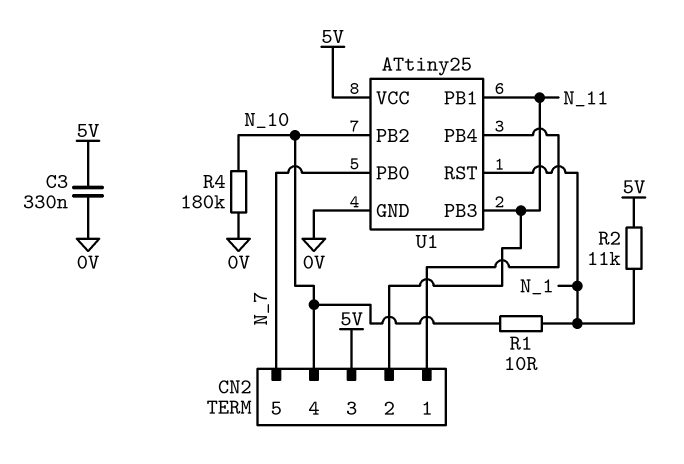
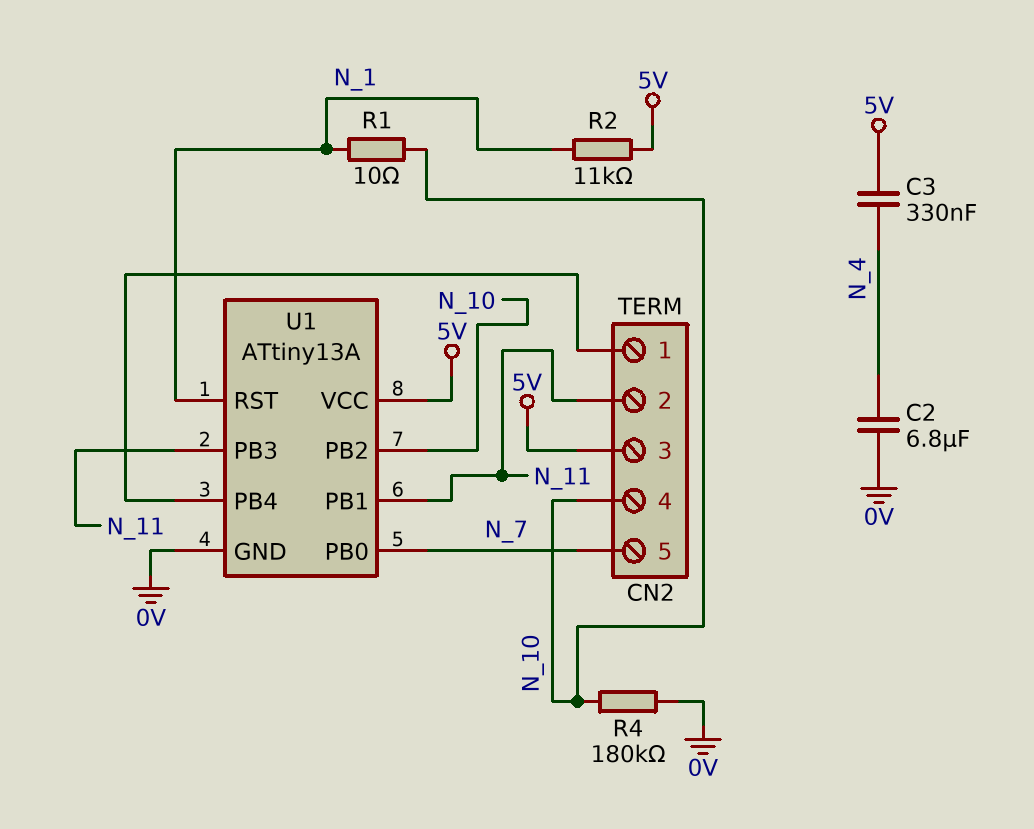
C2: none -> 6.8uF (0V, N_4)
C3: 330nF (0V, 5V) -> 330nF (5V, N_4)
U1: ATtiny25 -> ATtiny13A

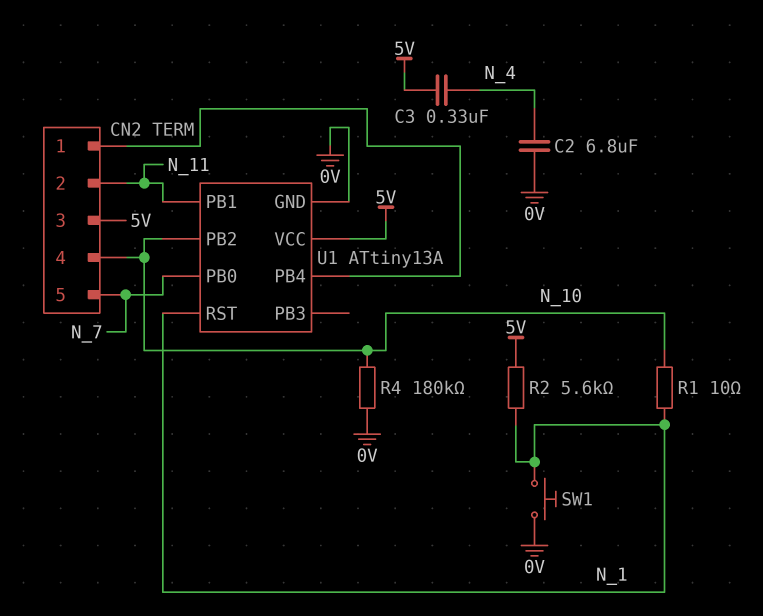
R2: 11k (5V, N_1) -> 5.6k (5V, N_1)
SW1: none -> button (0V, N_1)
U1 pin PB3: N_11 -> none

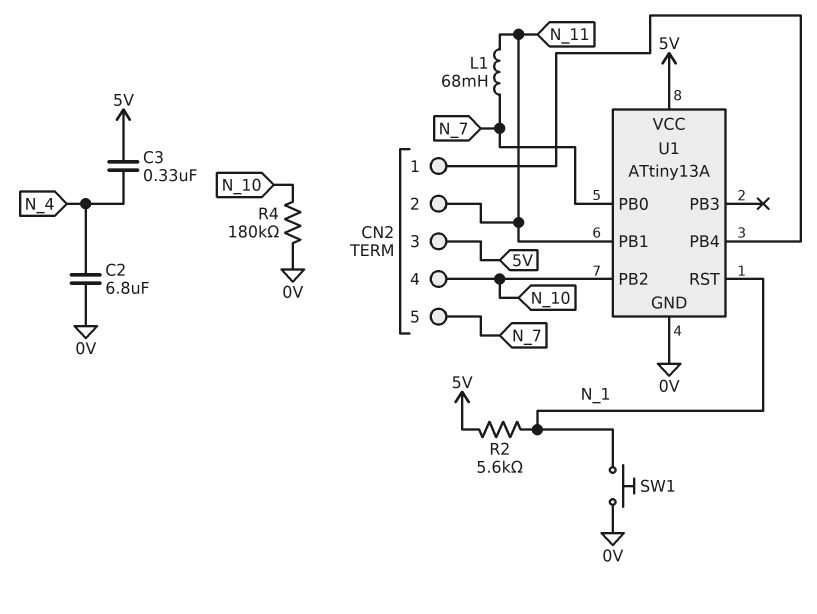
L1: none -> 68mH (N_7, N_11)
R1: 10 (N_1, N_10) -> none

